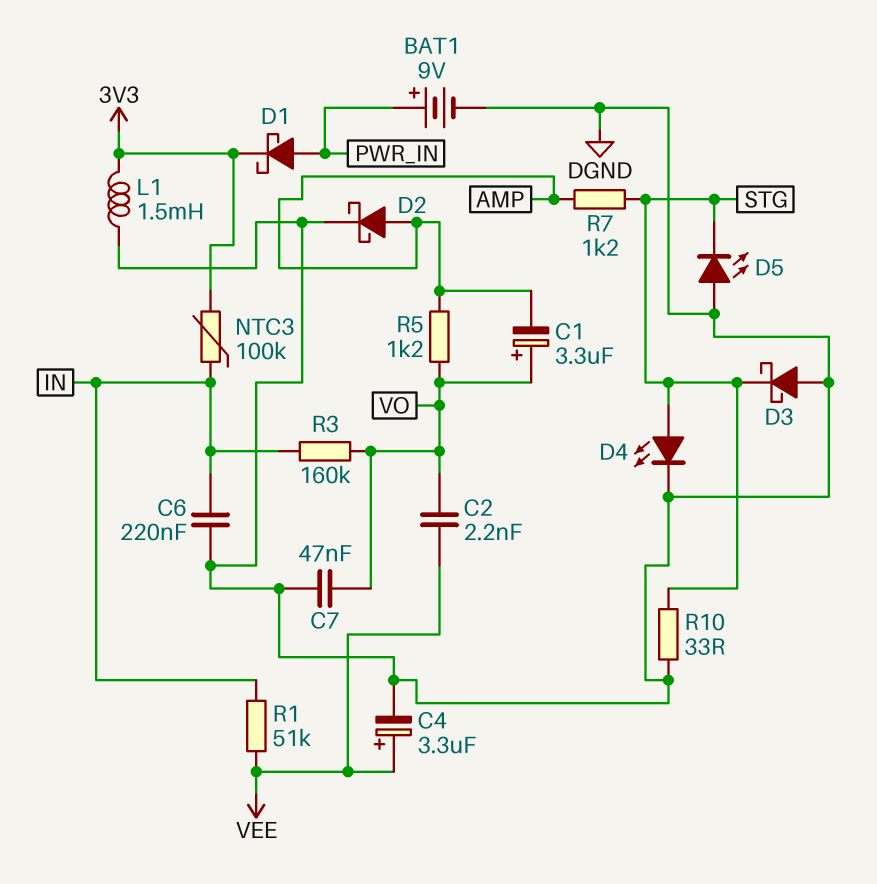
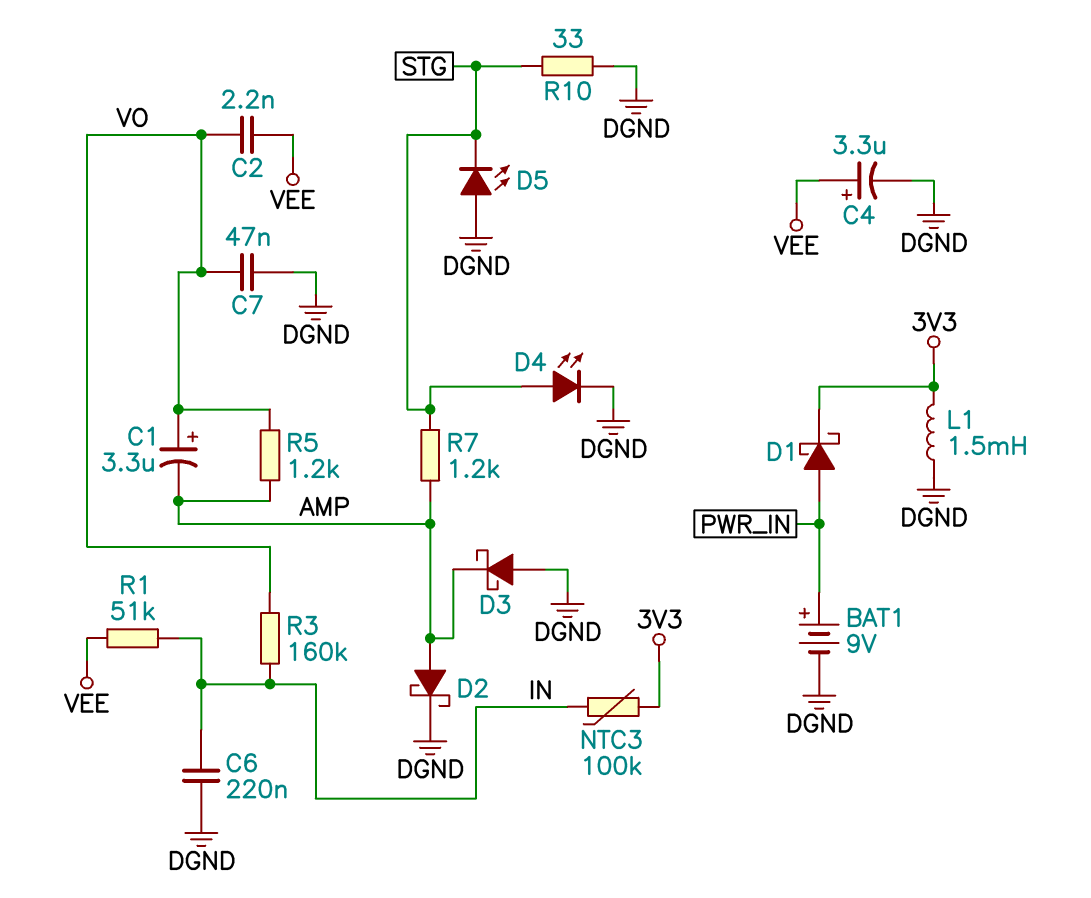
D3: schottky (A DGND, K STG) -> schottky (A DGND, K AMP)

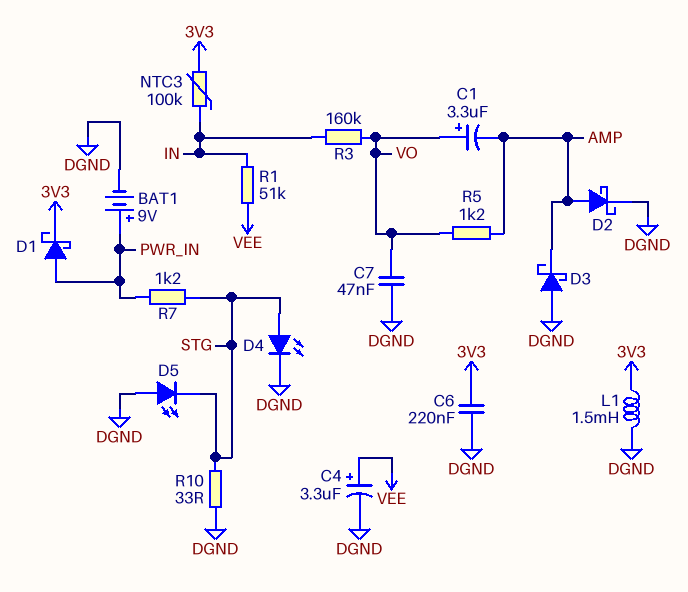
C2: 2.2nF (VEE, VO) -> none
C6: 220nF (DGND, IN) -> 220nF (3V3, DGND)
R7: 1.2k (AMP, STG) -> 1.2k (PWR_IN, STG)

